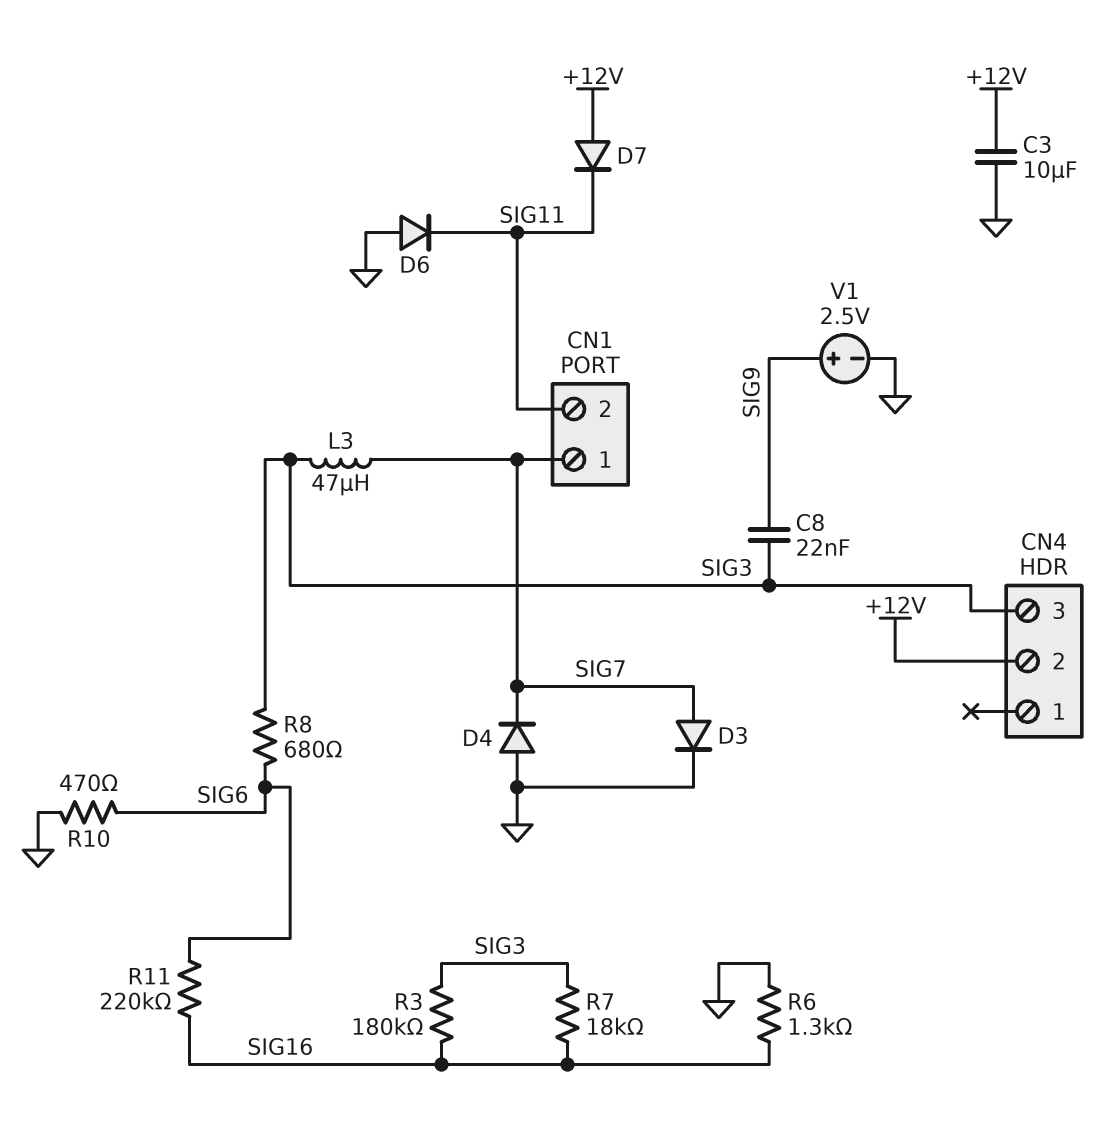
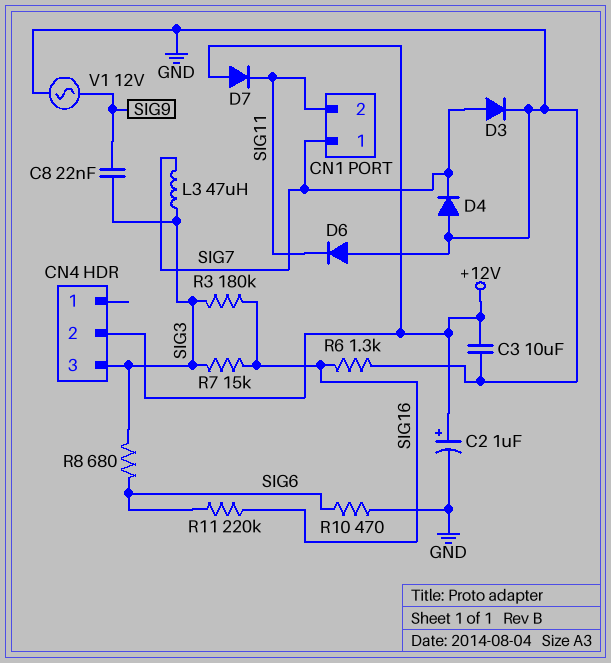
C2: none -> 1uF (plus +12V, minus GND)
R7: 18k (SIG3, SIG16) -> 15k (SIG3, SIG16)
V1: 2.5V (plus SIG9, minus GND) -> AC 12V (GND, SIG9)

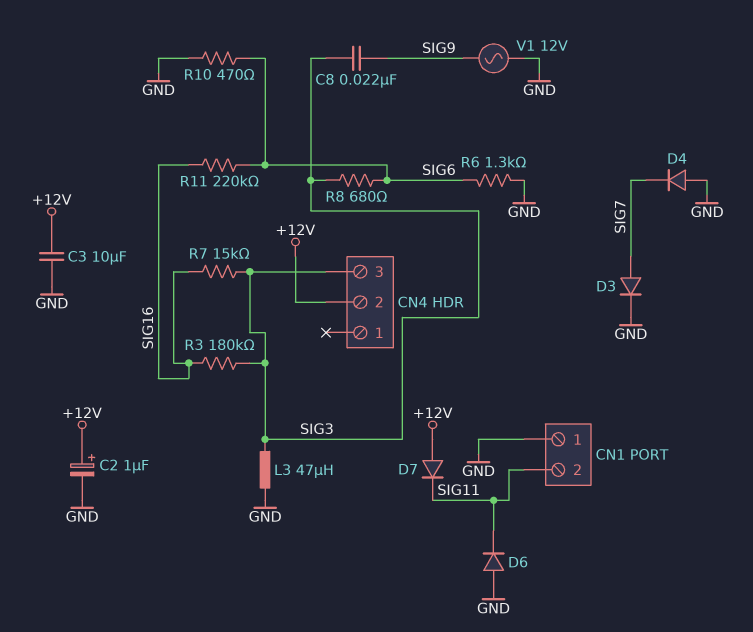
CN1 pin 1: SIG7 -> GND
L3: 47uH (SIG3, SIG7) -> 47uH (GND, SIG3)
R6: 1.3k (GND, SIG16) -> 1.3k (GND, SIG6)

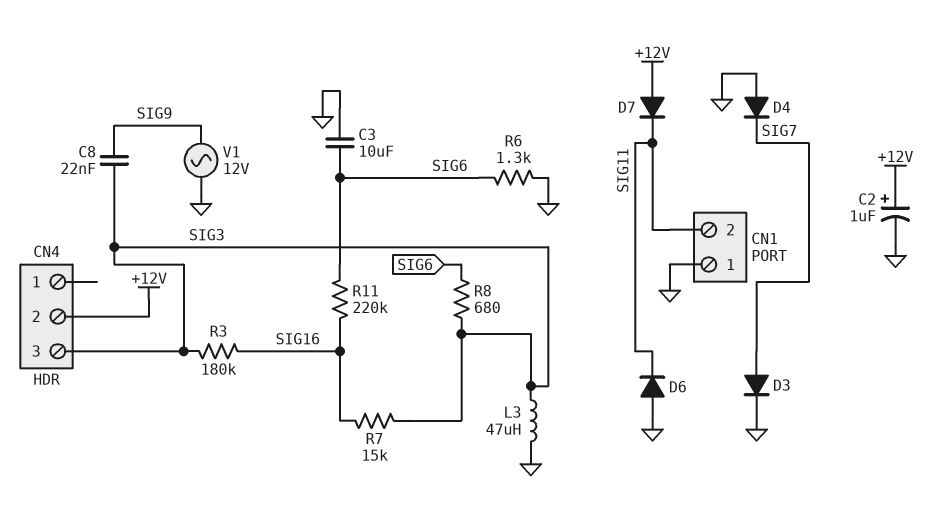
C3: 10uF (+12V, GND) -> 10uF (GND, SIG6)
R10: 470 (GND, SIG6) -> none

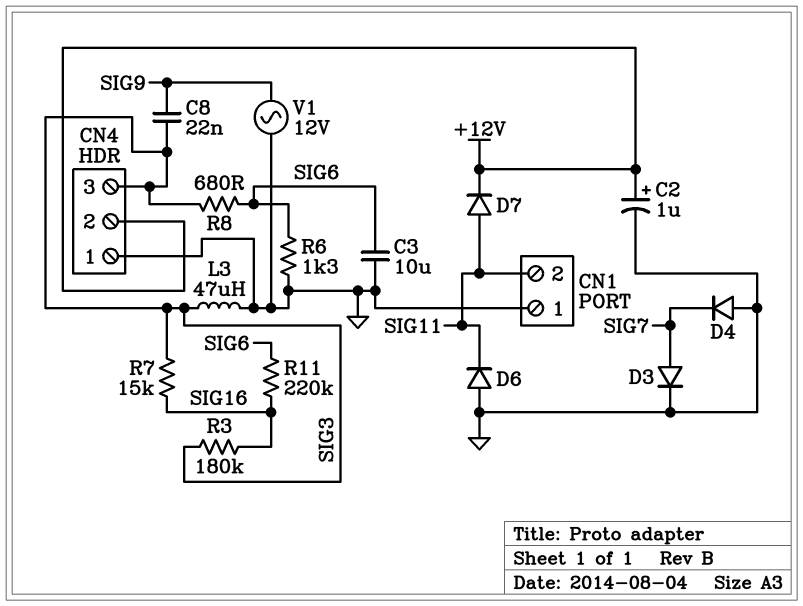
CN4 pin 1: none -> GND
D7: diode (A +12V, K SIG11) -> diode (A SIG11, K +12V)

